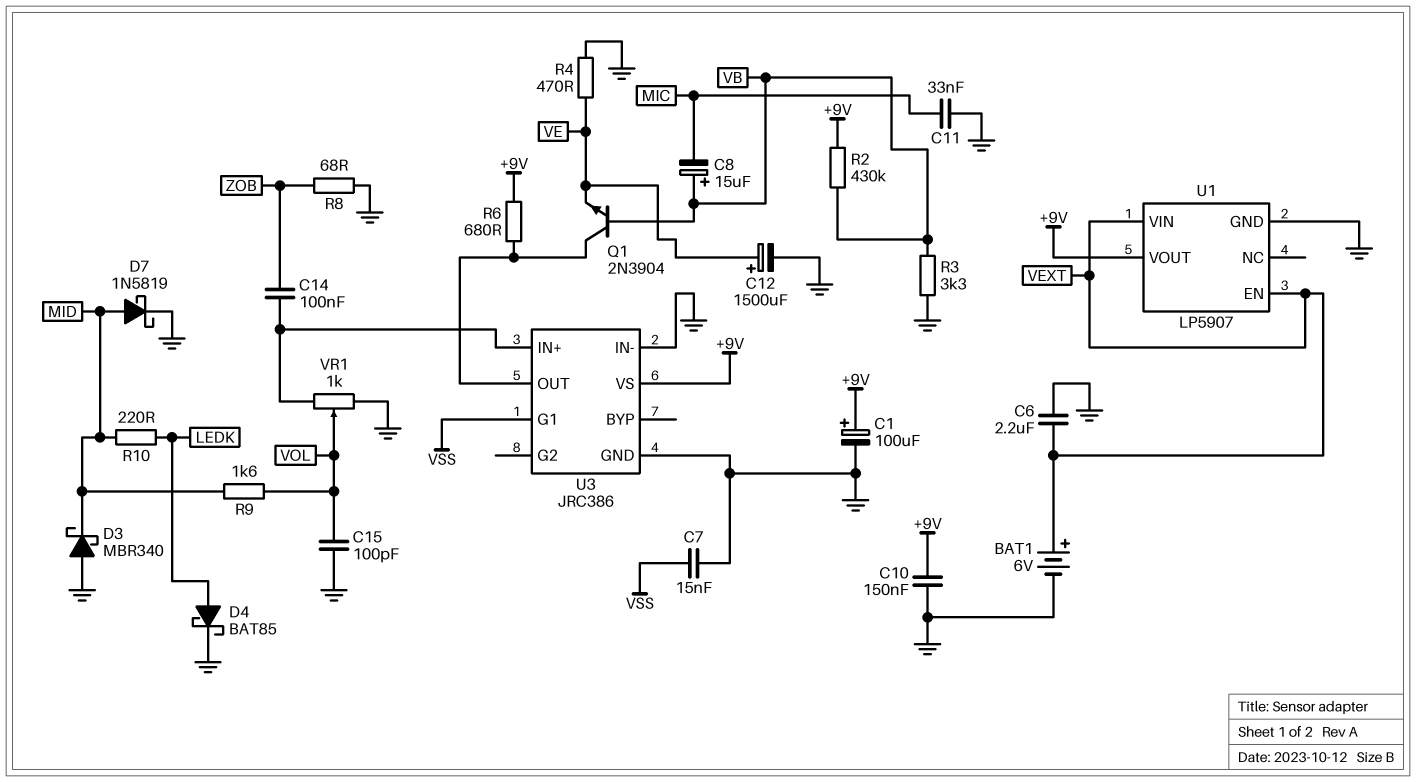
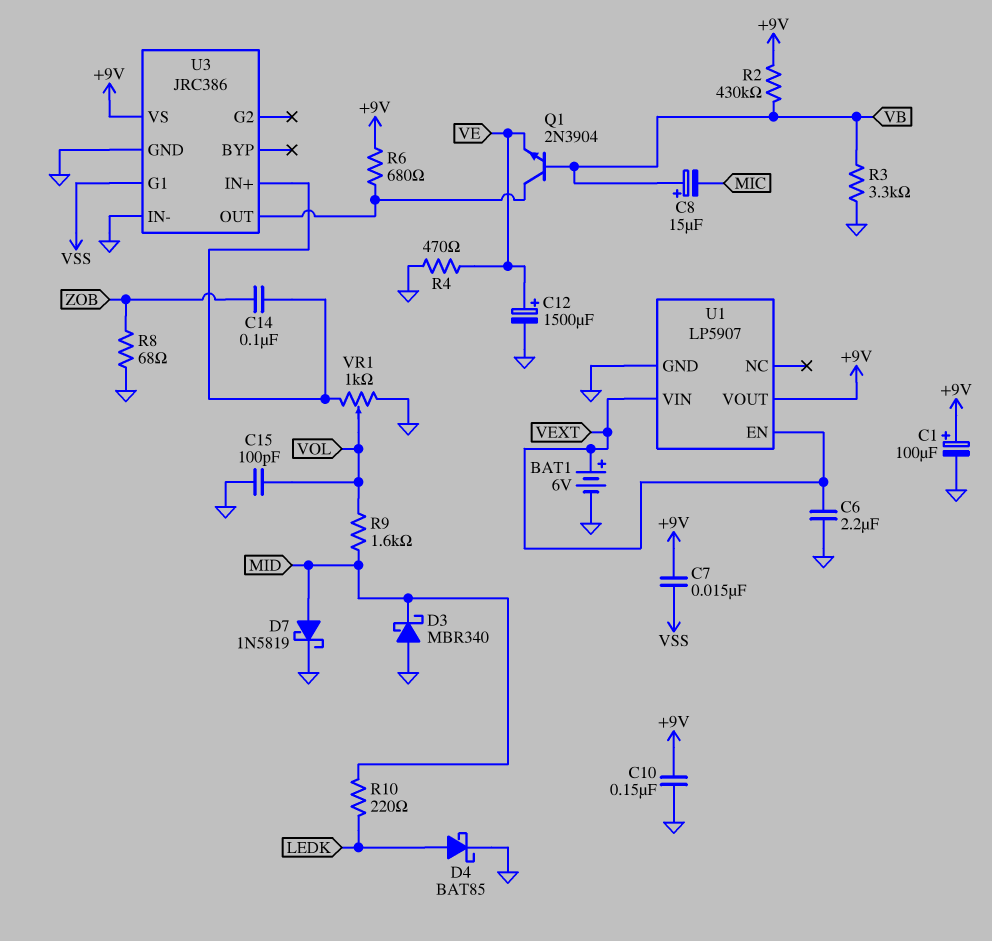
C7: 15nF (GND, VSS) -> 15nF (+9V, VSS)
C11: 33nF (GND, MIC) -> none

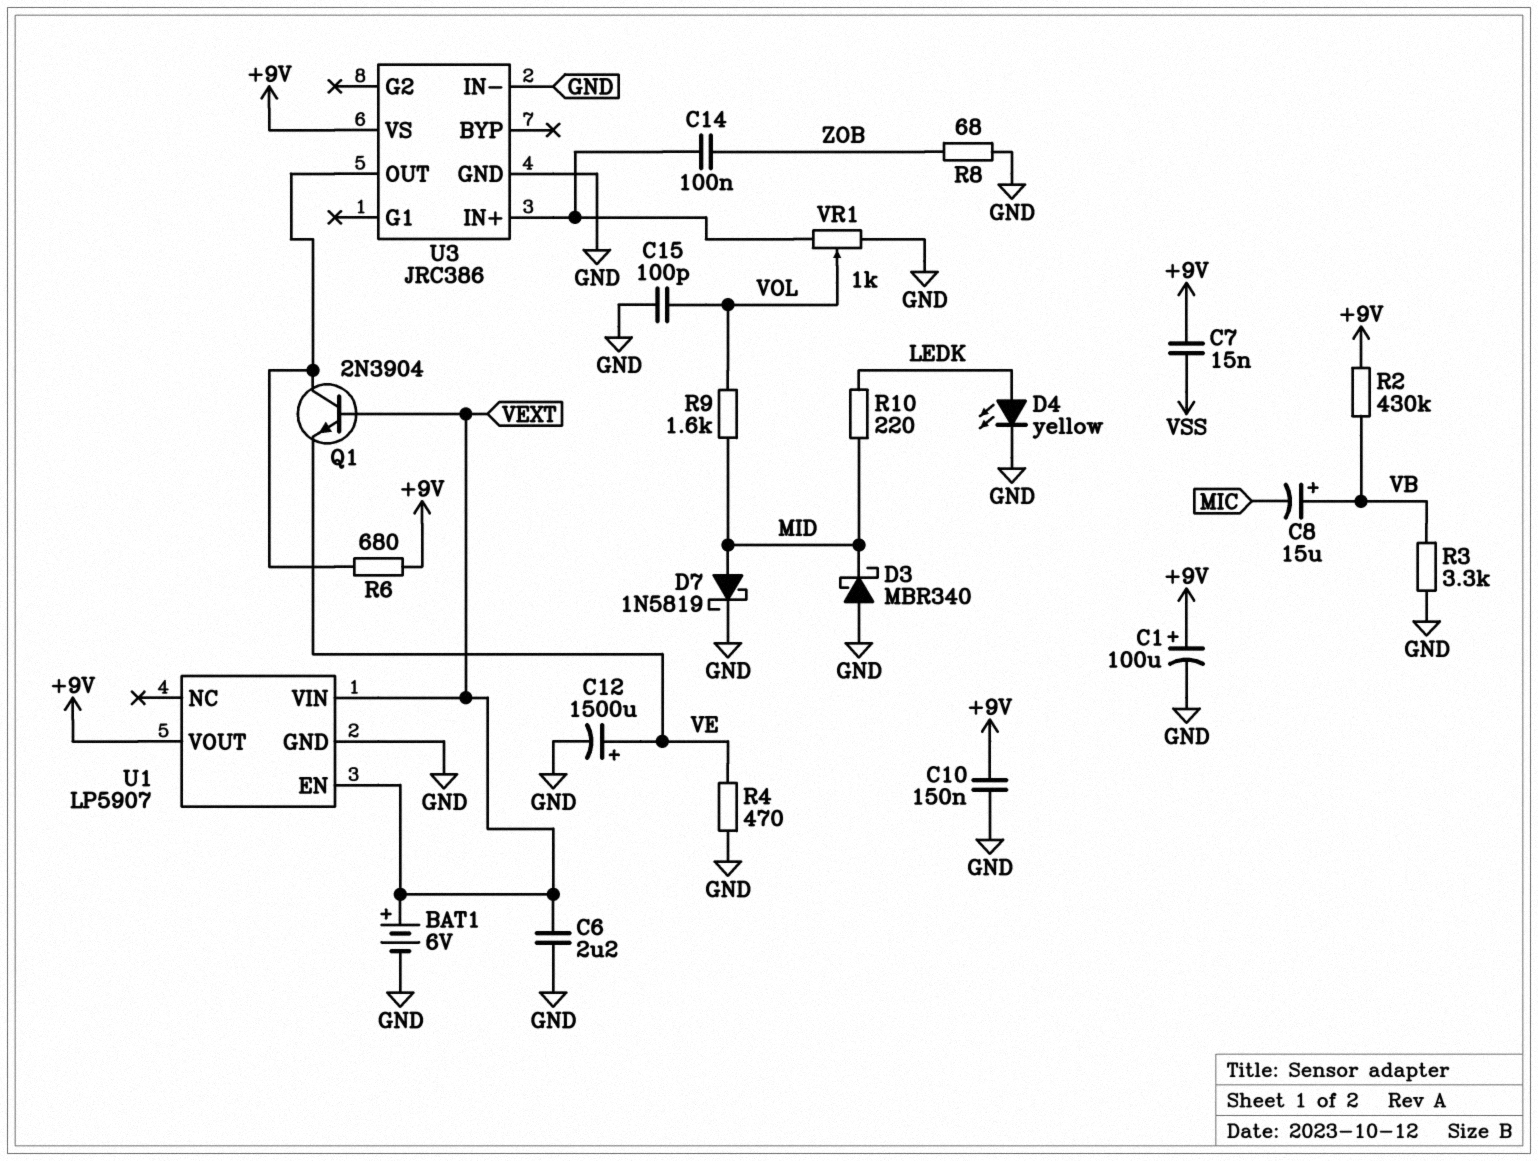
D4: schottky BAT85 (A LEDK, K GND) -> LED yellow (A LEDK, K GND)
Q1: NPN 2N3904 (B VB, C U3/OUT, E VE) -> NPN 2N3904 (B VEXT, C U3/OUT, E VE)
U3 pin G1: VSS -> none

